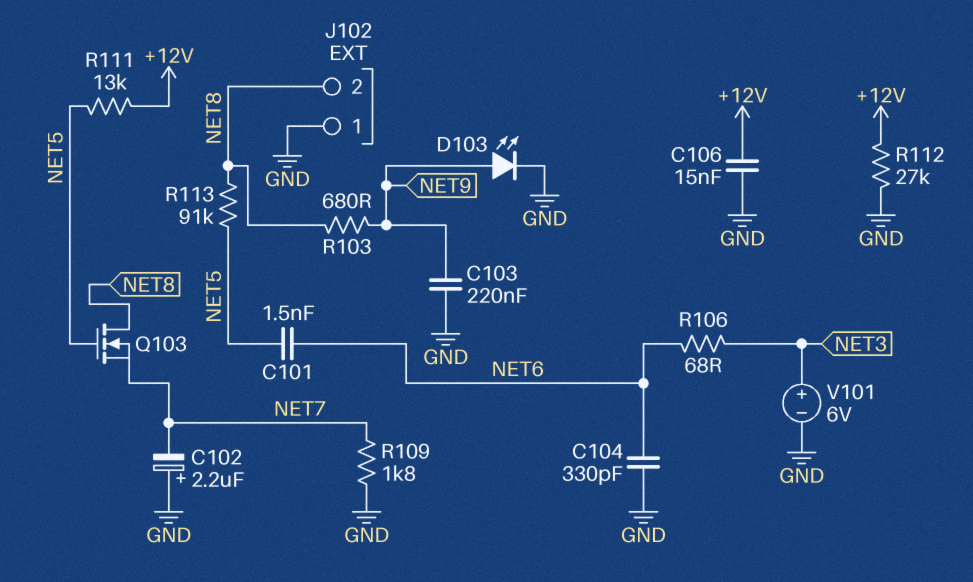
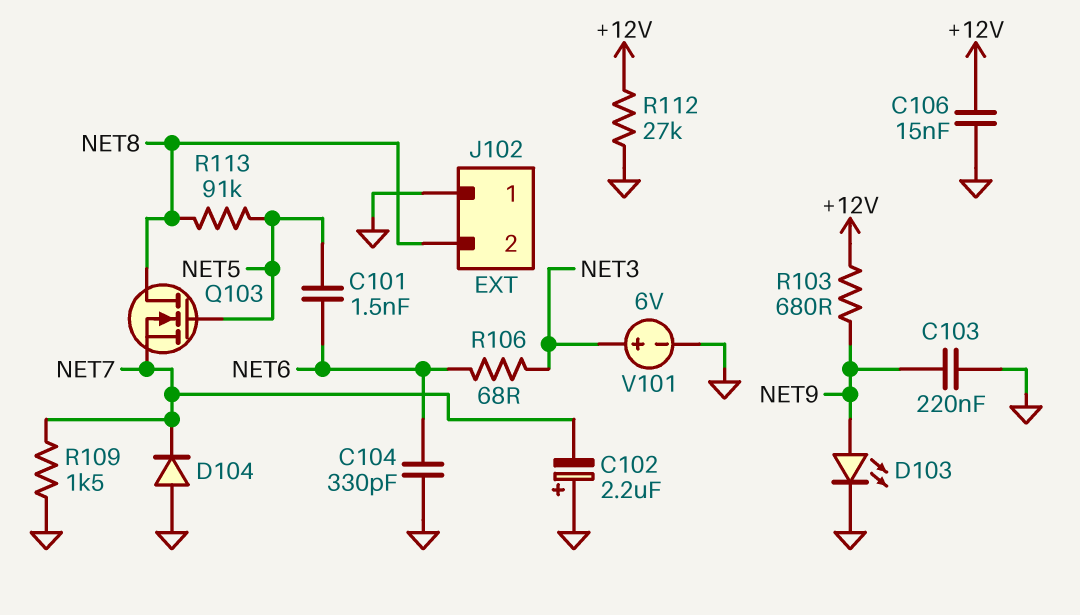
D104: none -> diode (A GND, K NET7)
R103: 680 (NET8, NET9) -> 680 (+12V, NET9)
R109: 1.8k (GND, NET7) -> 1.5k (GND, NET7)
R111: 13k (+12V, NET5) -> none

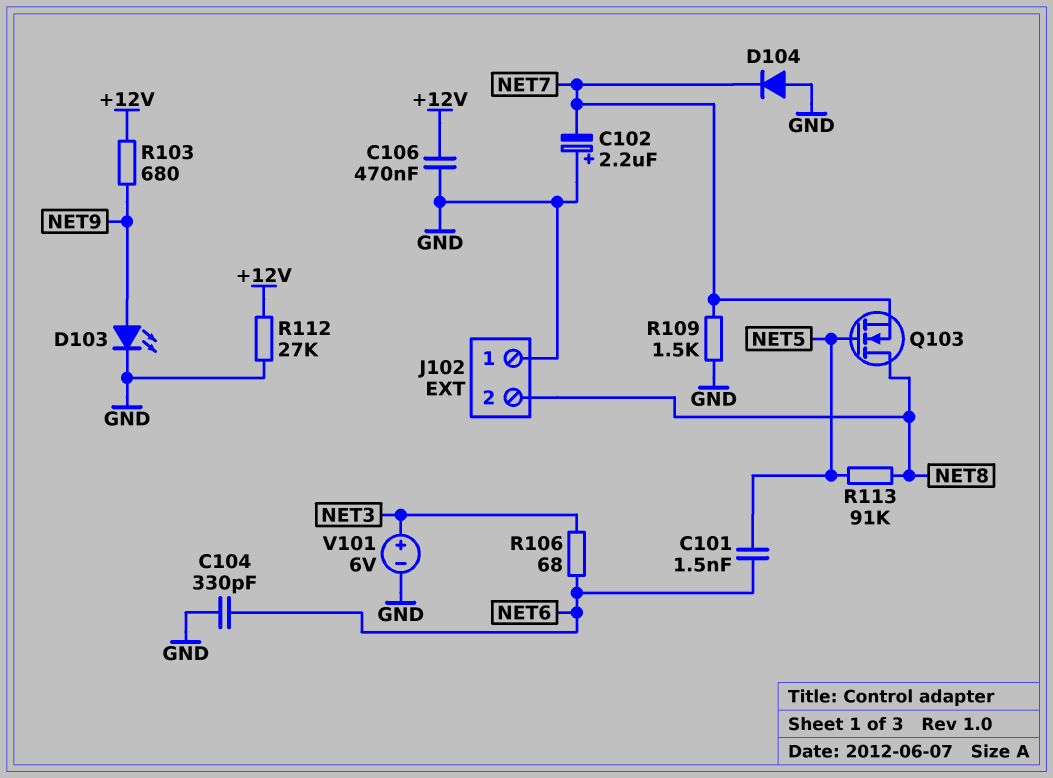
C103: 220nF (GND, NET9) -> none
C106: 15nF (+12V, GND) -> 470nF (+12V, GND)

